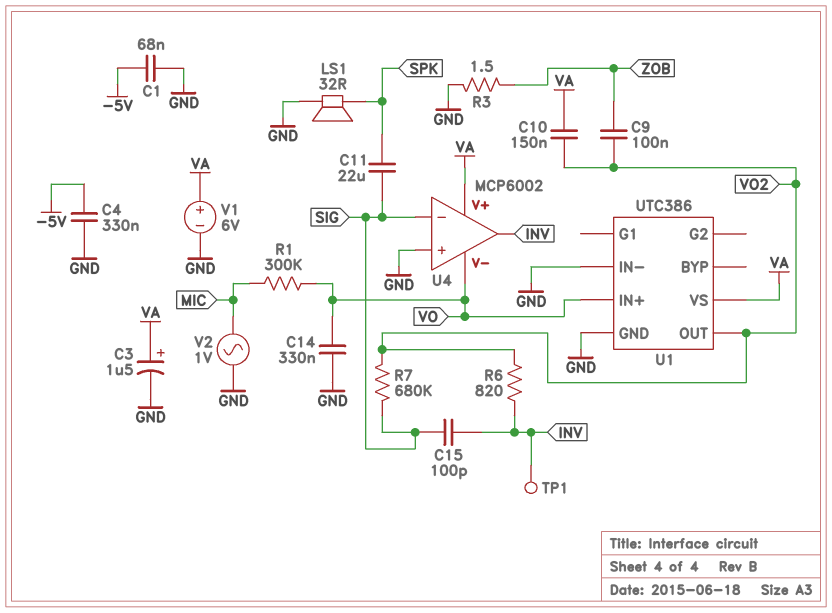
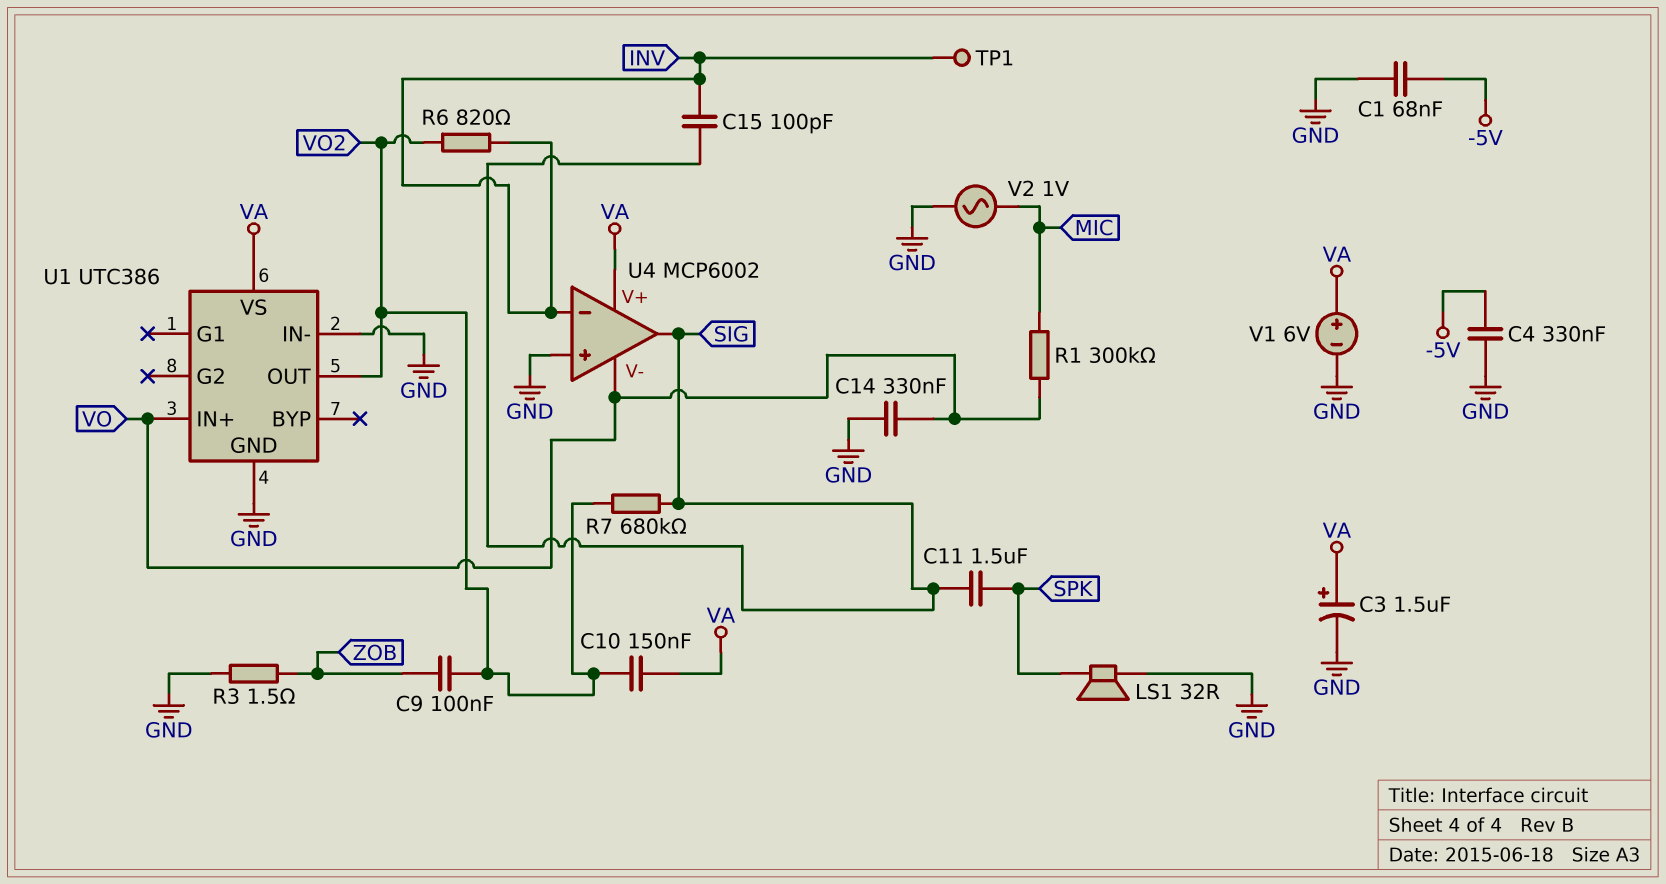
C11: 22uF (SIG, SPK) -> 1.5uF (SIG, SPK)
U4 pin in-: SIG -> INV
U4 pin out: INV -> SIG

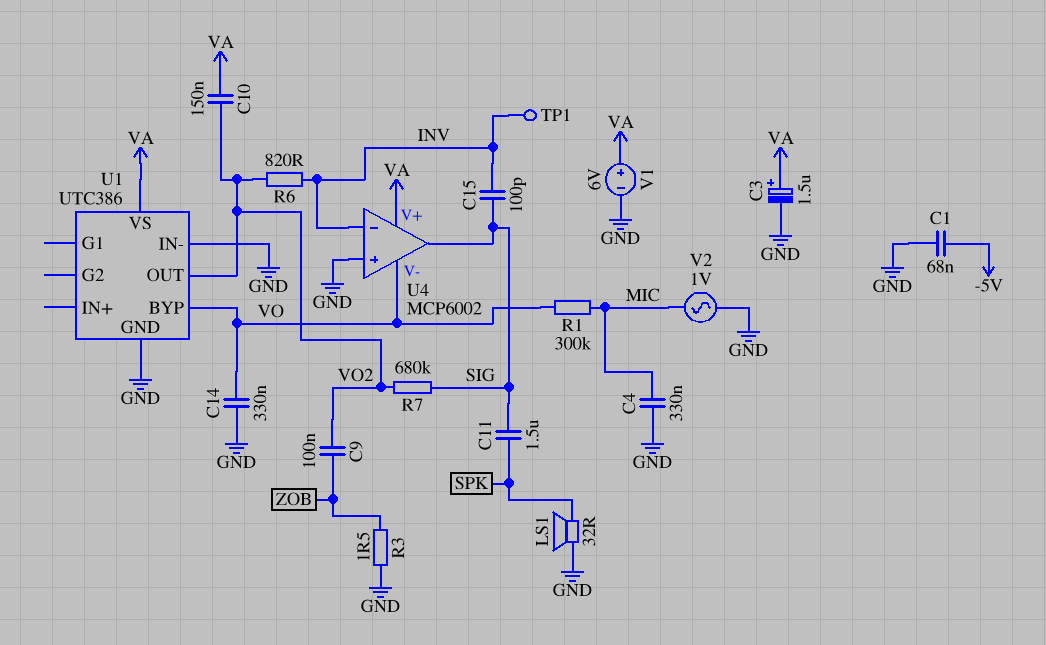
C4: 330nF (-5V, GND) -> 330nF (GND, MIC)
U1 pin BYP: none -> VO
U1 pin IN+: VO -> none

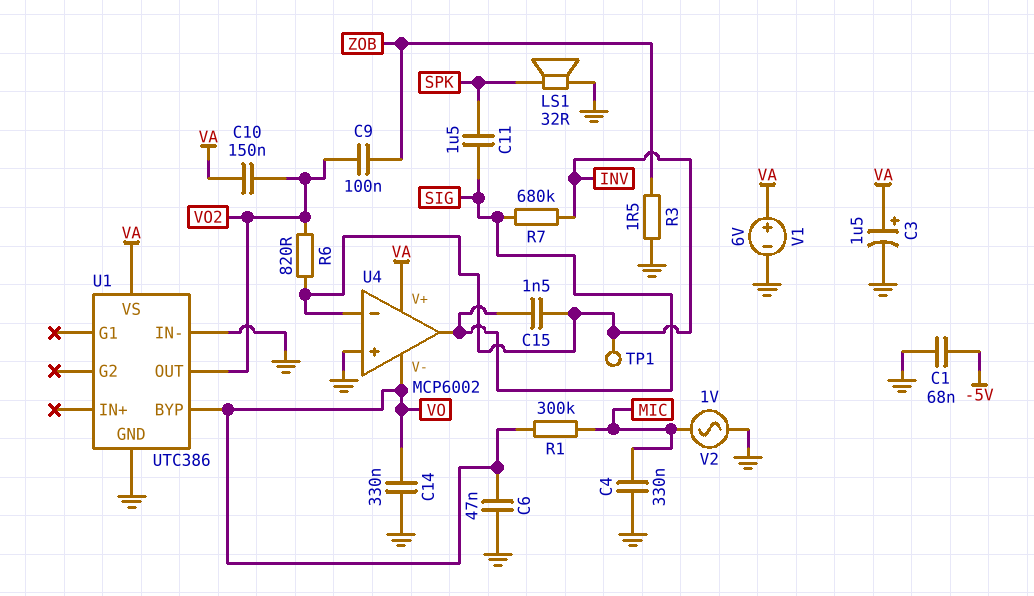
C6: none -> 47nF (GND, VO)
C15: 100pF (INV, SIG) -> 1.5nF (INV, SIG)
R7: 680k (SIG, VO2) -> 680k (INV, SIG)

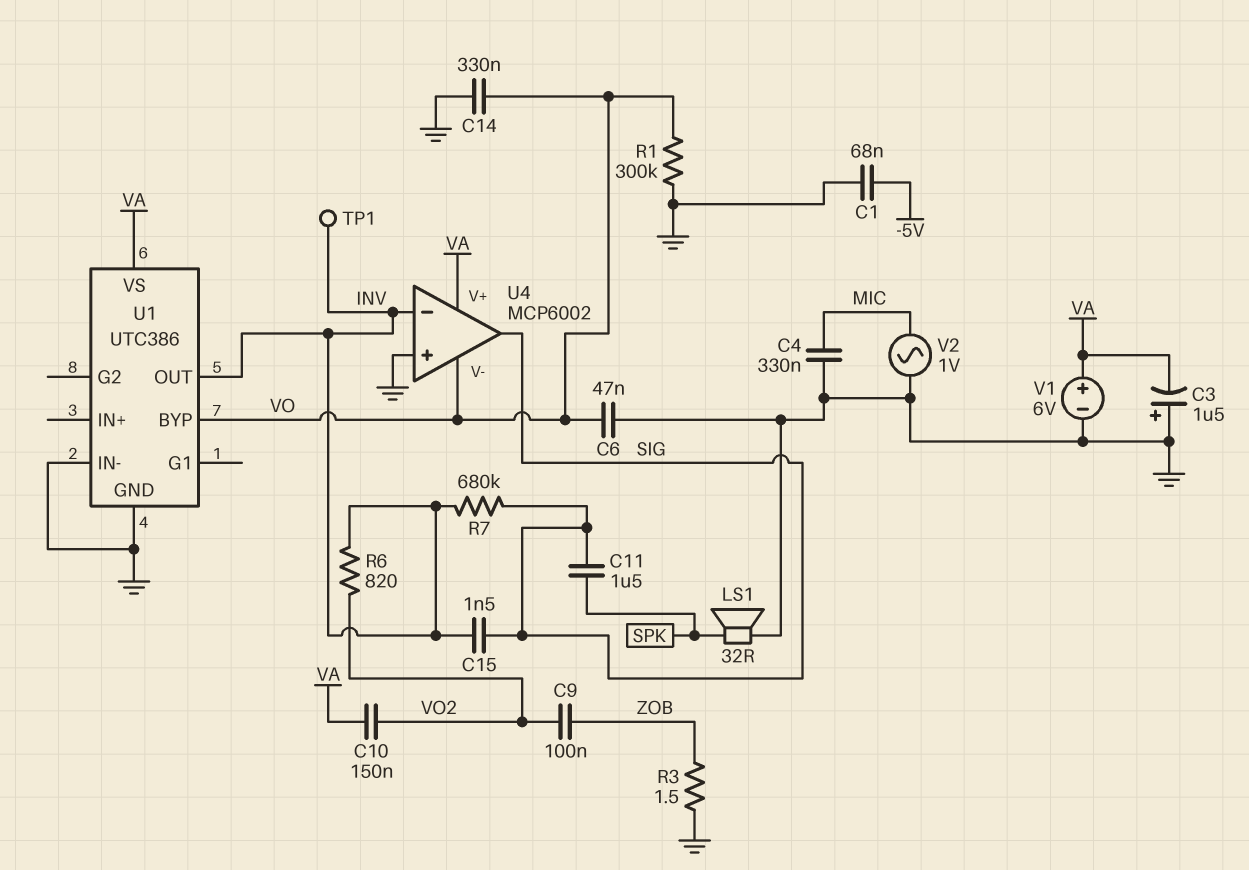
C3: 1.5uF (plus VA, minus GND) -> 1.5uF (plus GND, minus VA)
R1: 300k (MIC, VO) -> 300k (GND, VO)
U1 pin OUT: VO2 -> INV

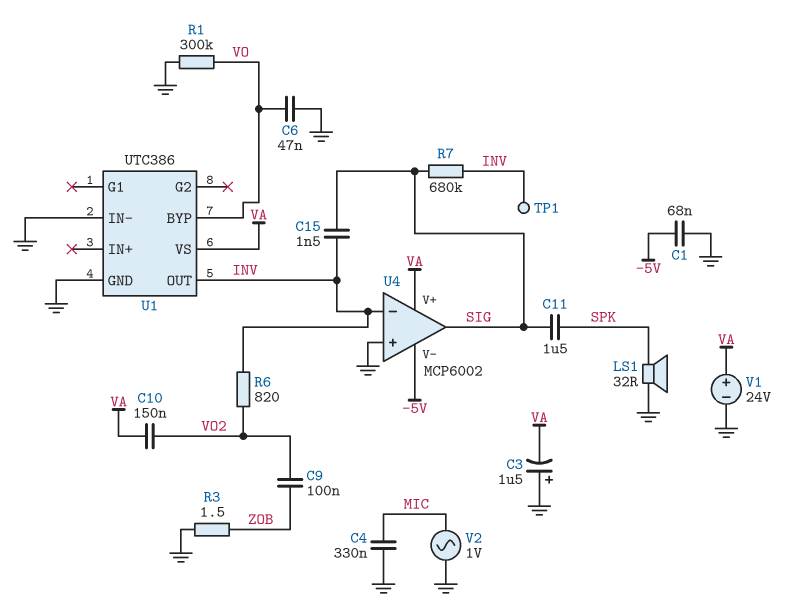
C14: 330nF (GND, VO) -> none
U4 pin V-: VO -> -5V
V1: 6V (plus VA, minus GND) -> 24V (plus VA, minus GND)

